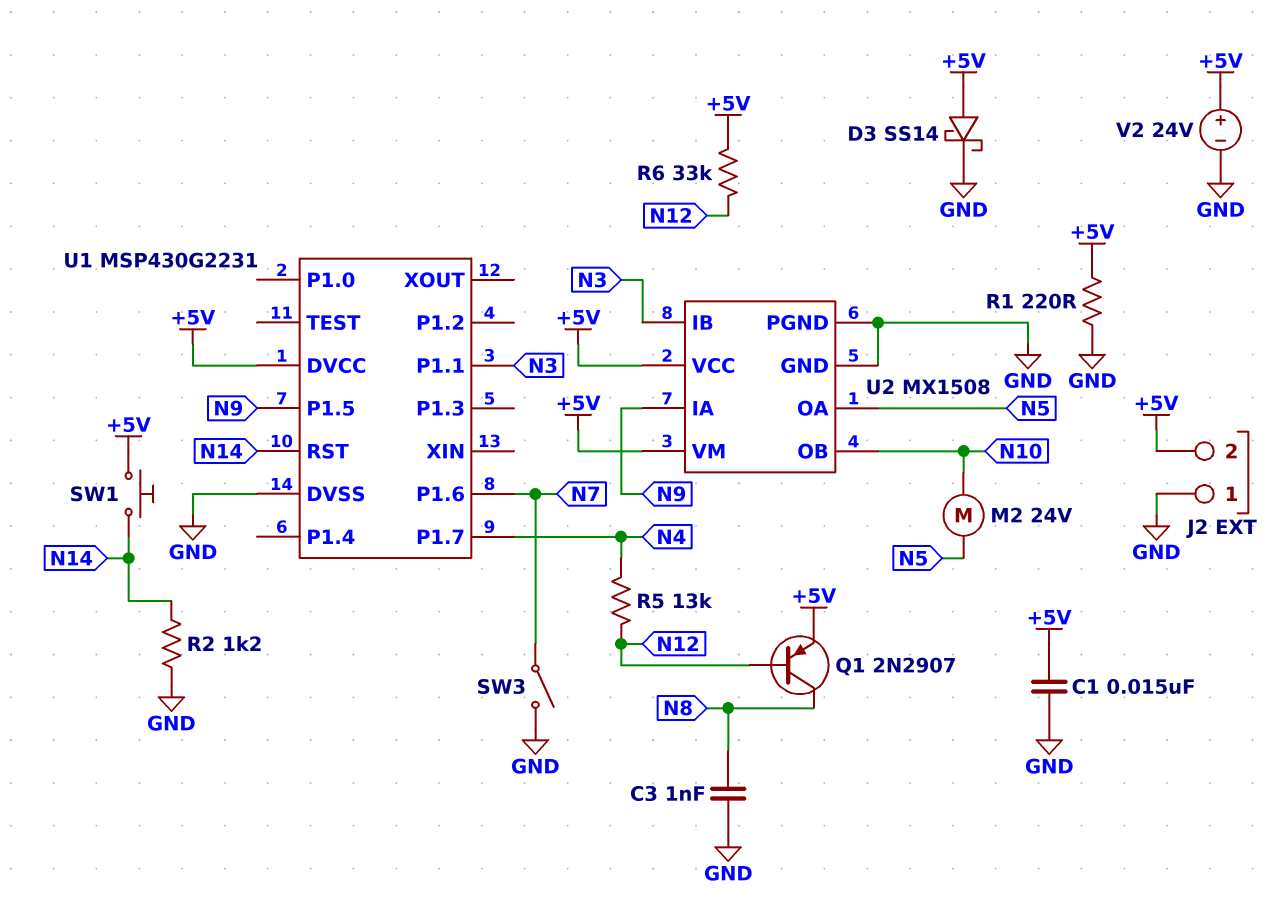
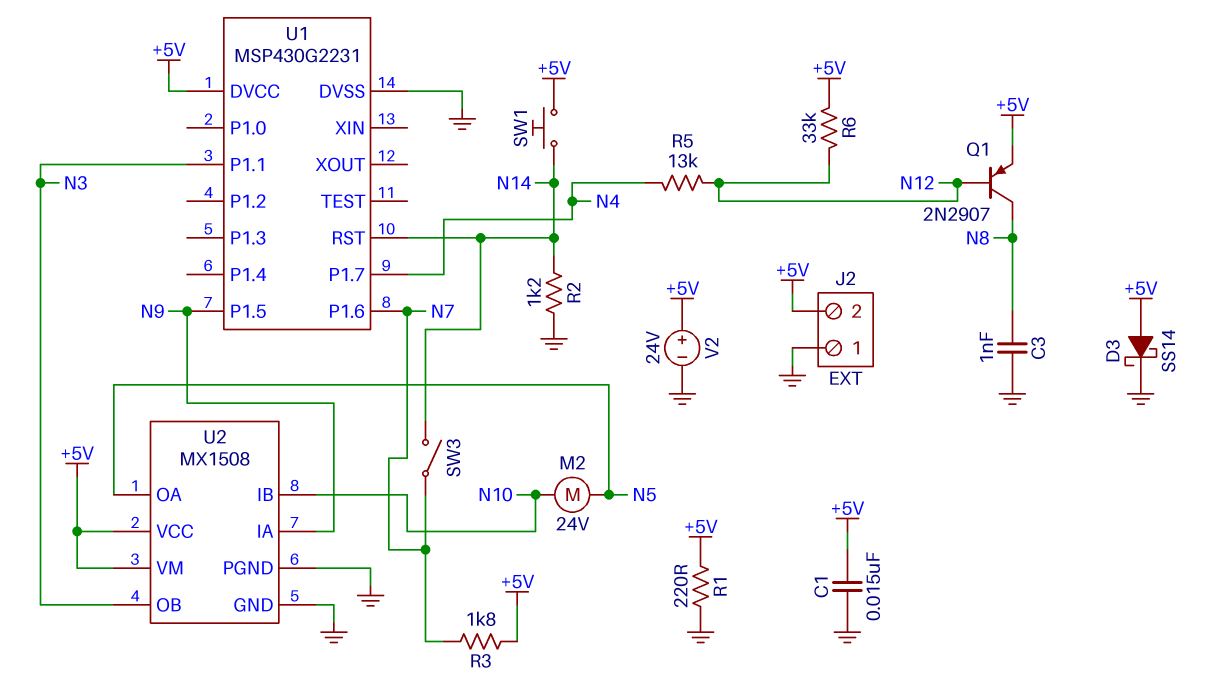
R3: none -> 1.8k (+5V, N7)
SW3: switch (GND, N7) -> switch (N7, N14)
U2 pin IB: N3 -> N10
U2 pin OB: N10 -> N3

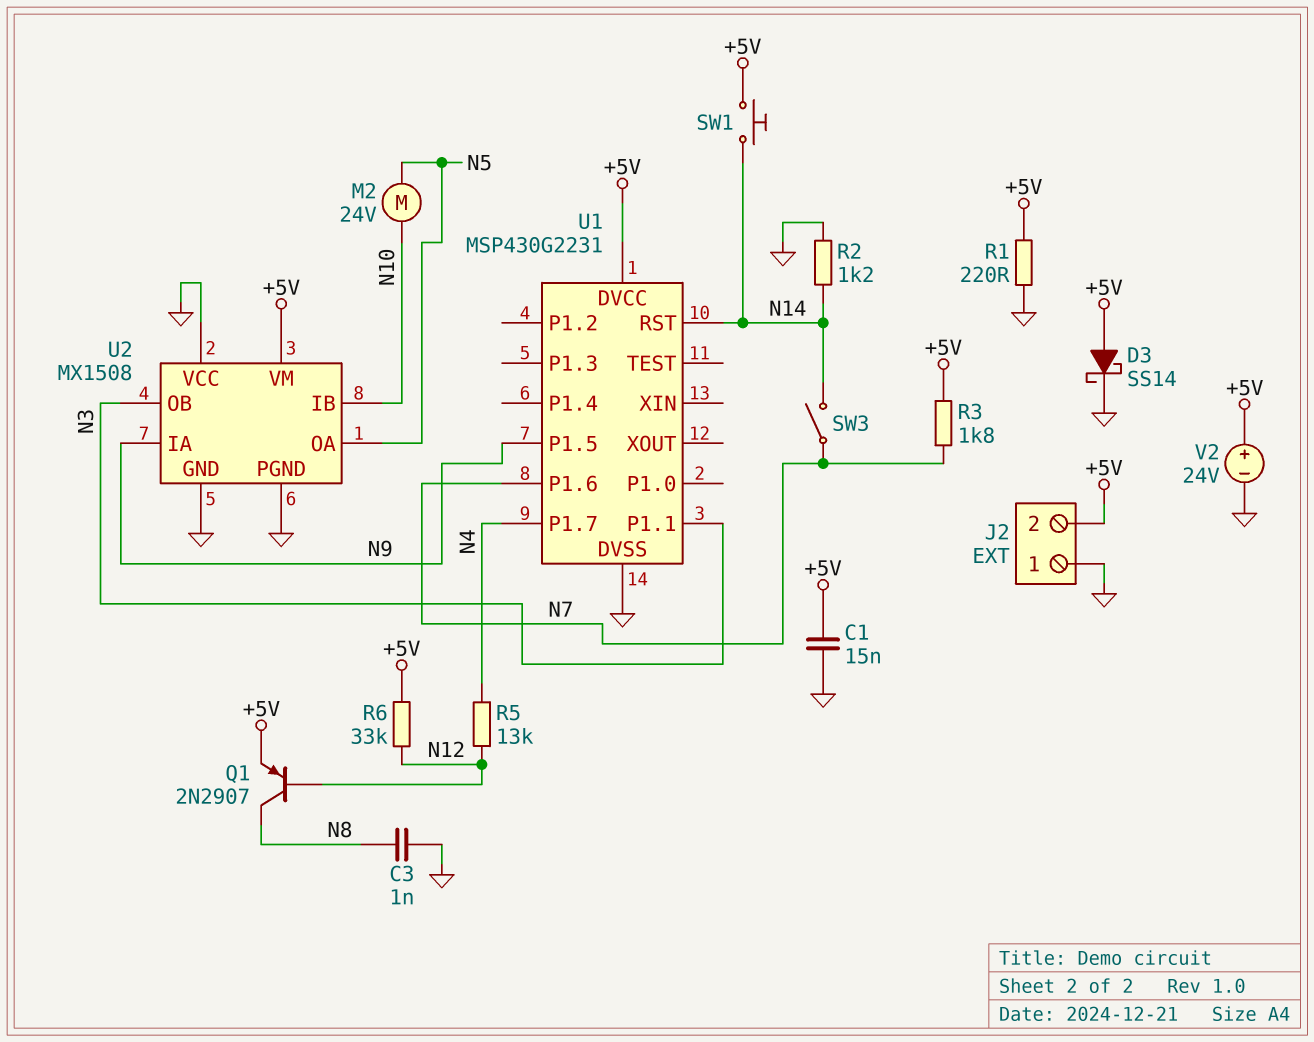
U2 pin VCC: +5V -> GND

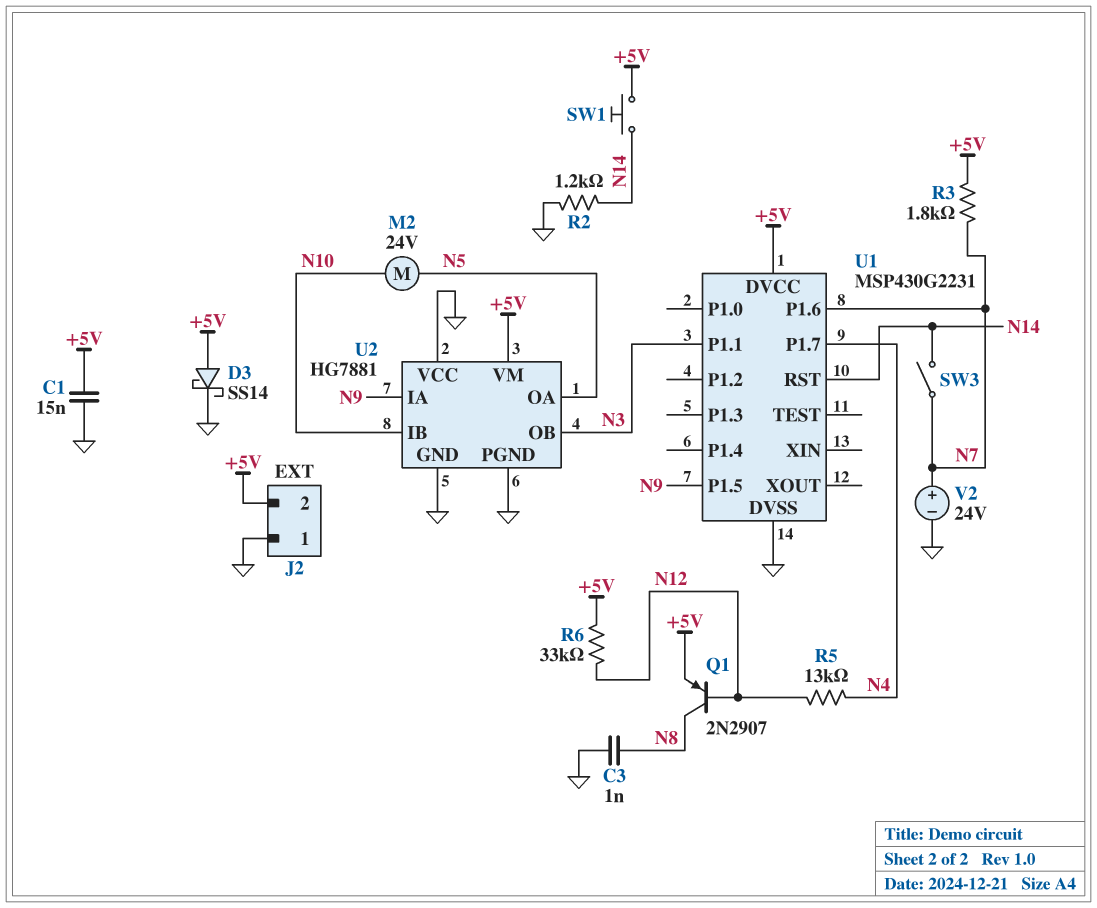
R1: 220 (+5V, GND) -> none
U2: MX1508 -> HG7881
V2: 24V (plus +5V, minus GND) -> 24V (plus N7, minus GND)

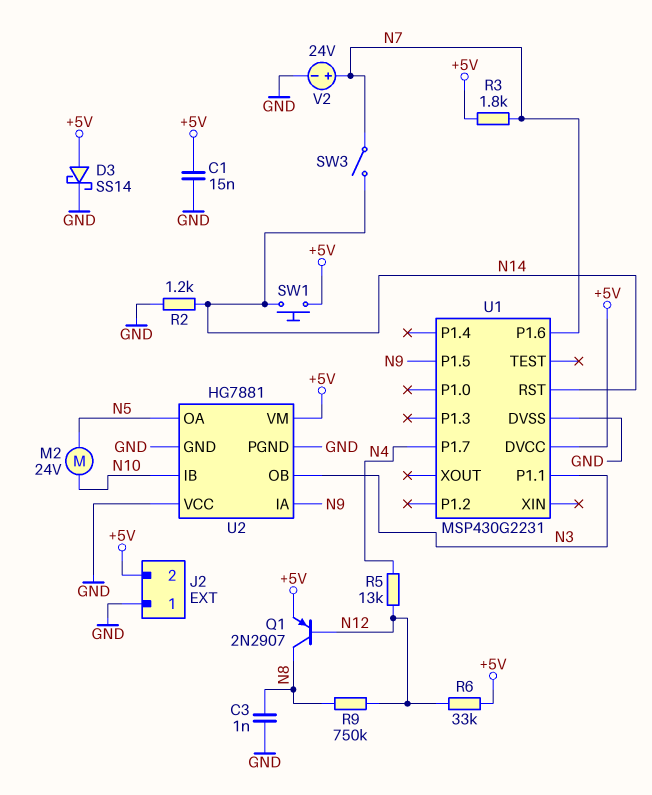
R9: none -> 750k (N8, N12)

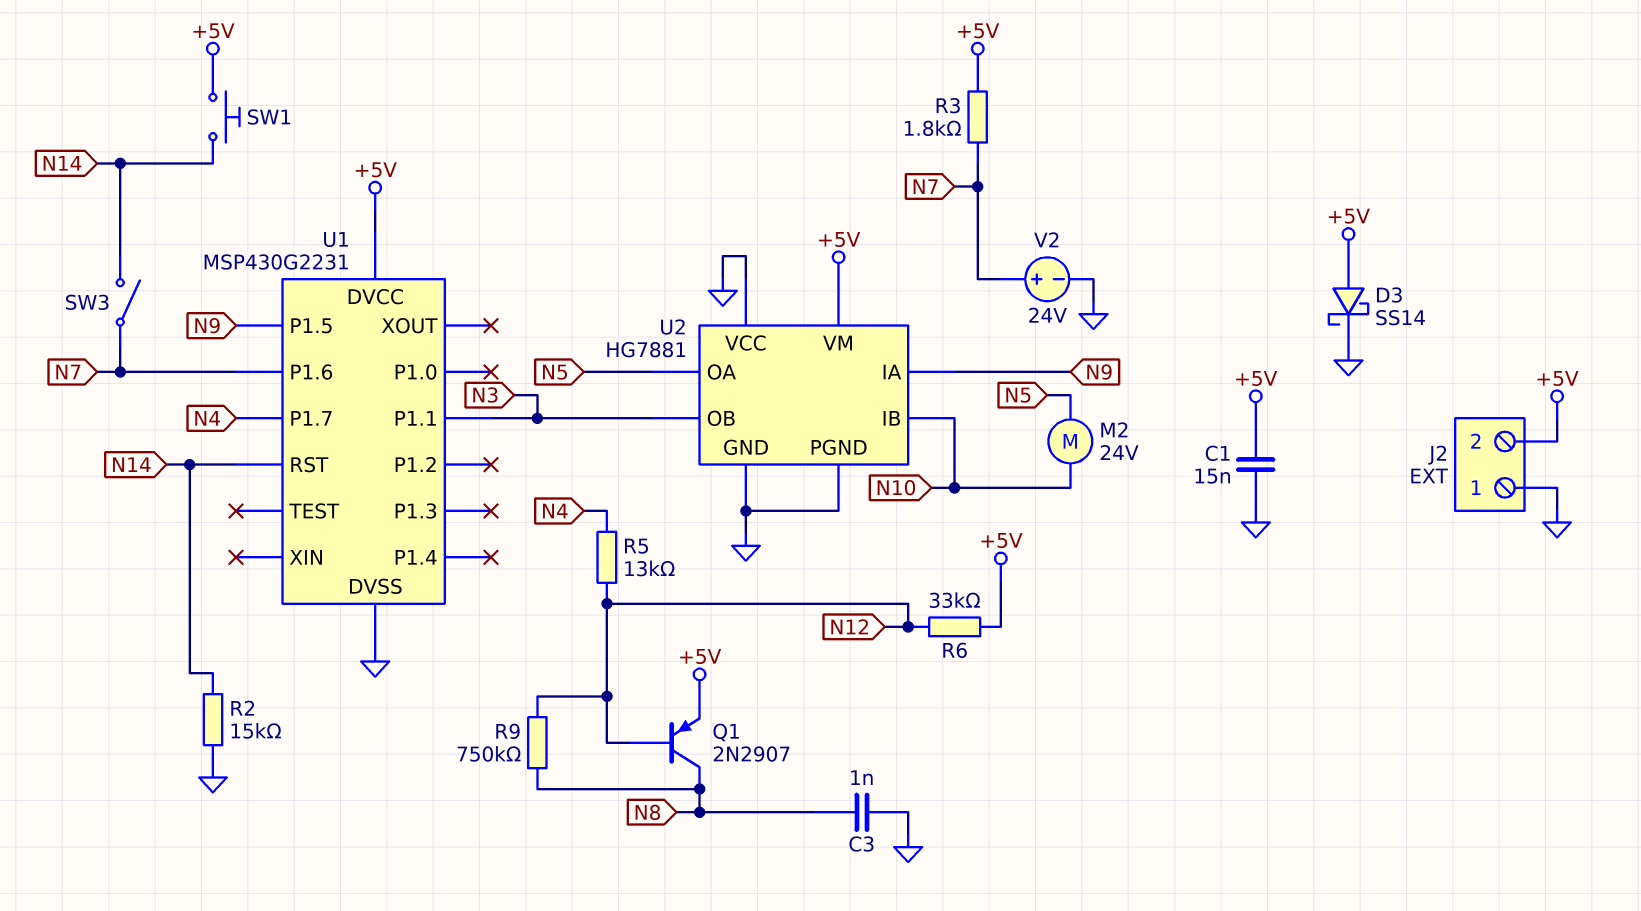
R2: 1.2k (GND, N14) -> 15k (GND, N14)

